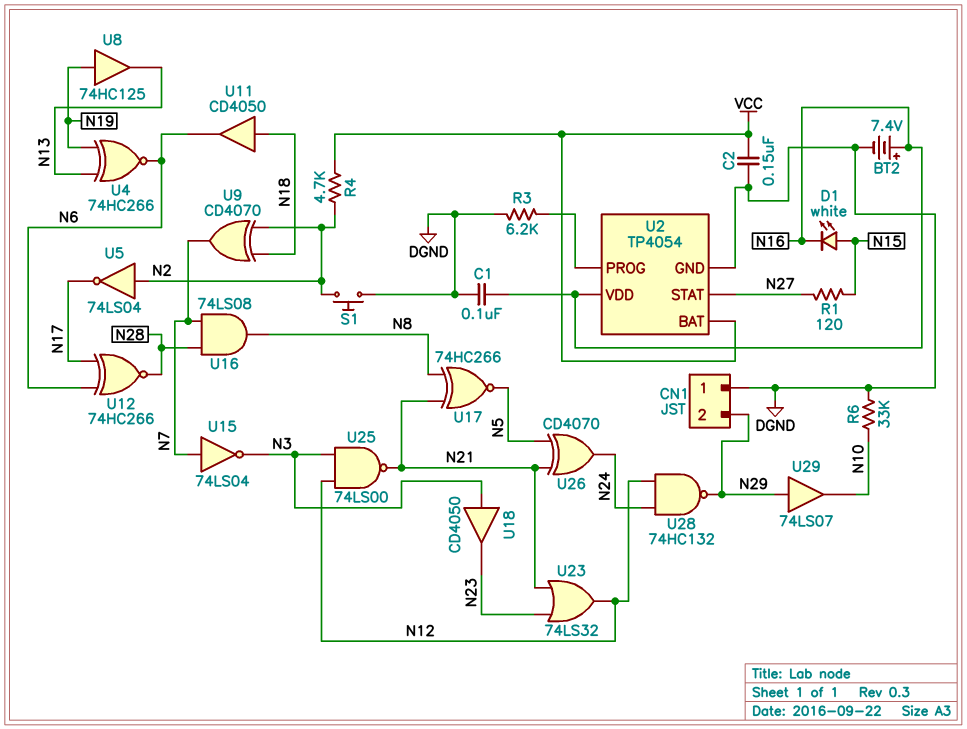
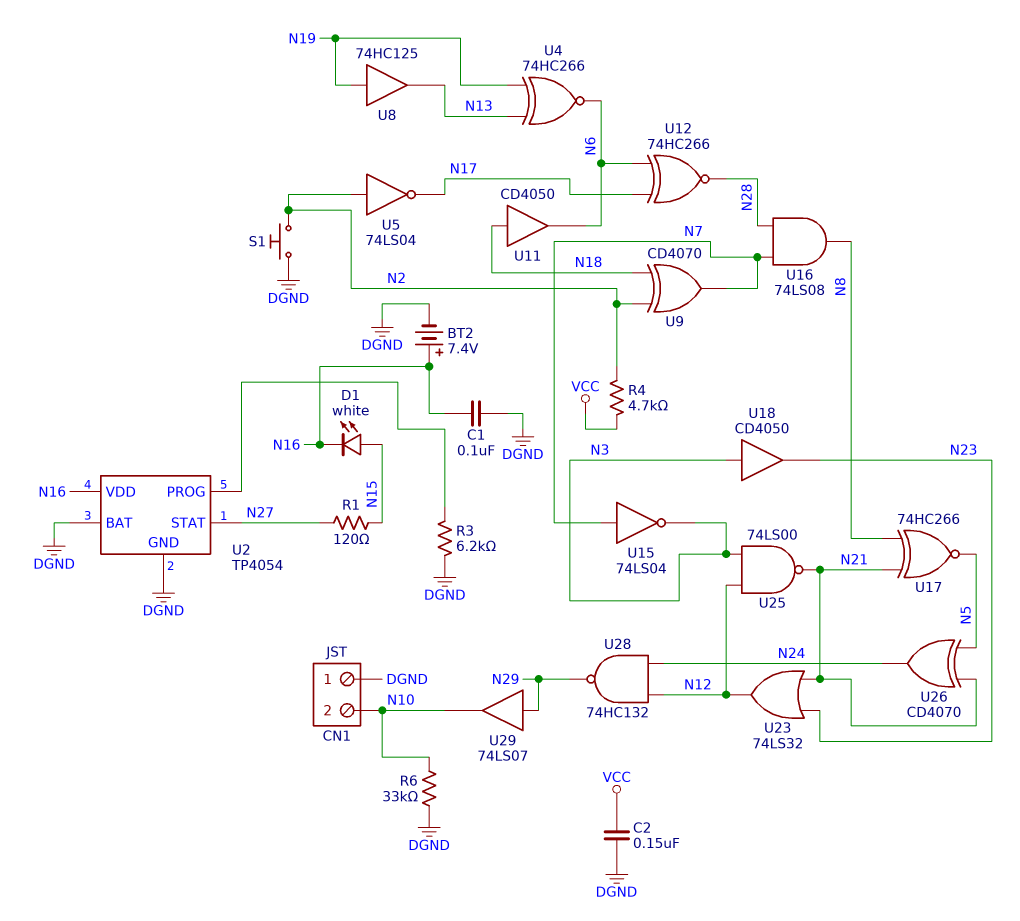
CN1 pin 2: N29 -> N10
U2 pin BAT: VCC -> DGND

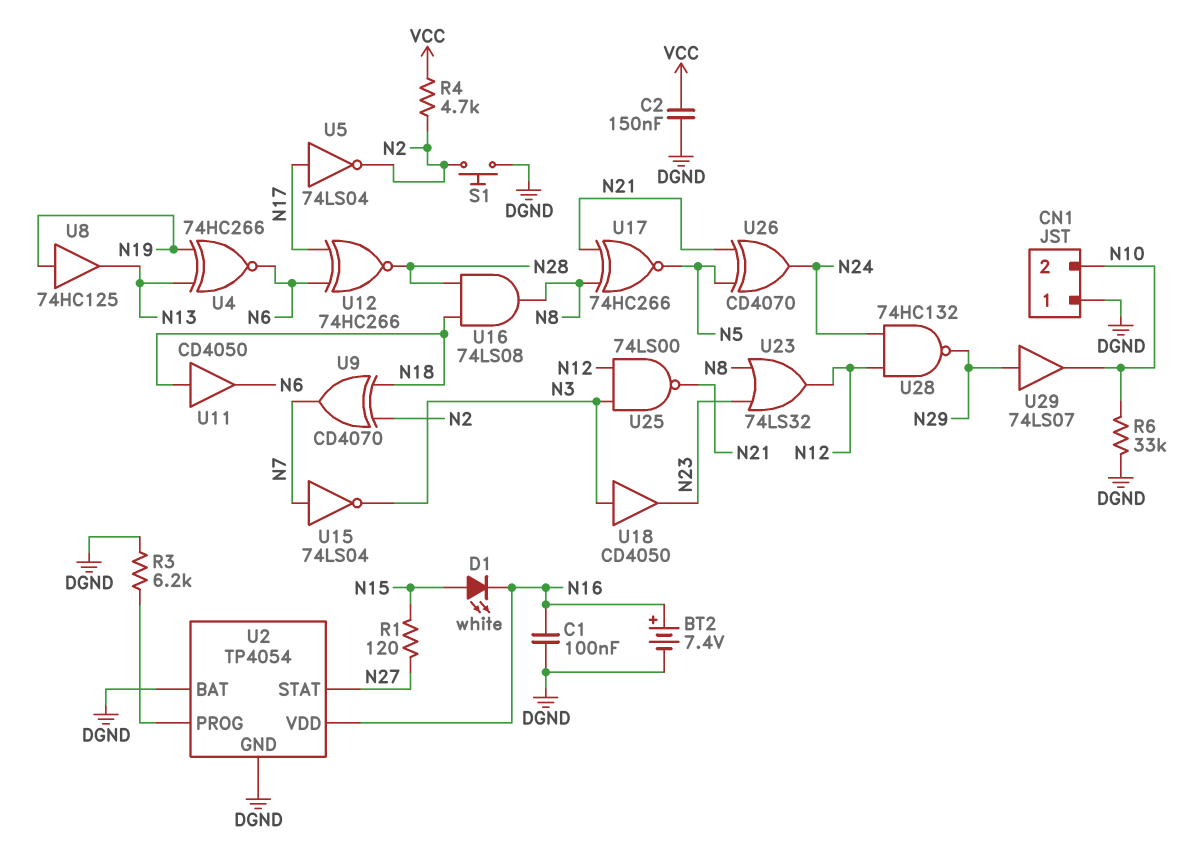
U5: NOT 74LS04 (in N2, out N17) -> NOT 74LS04 (in N17, out N2)
U16: AND 74LS08 (in N7, in N28, out N8) -> AND 74LS08 (in N18, in N28, out N8)
U23: OR 74LS32 (in N21, in N23, out N12) -> OR 74LS32 (in N8, in N23, out N12)

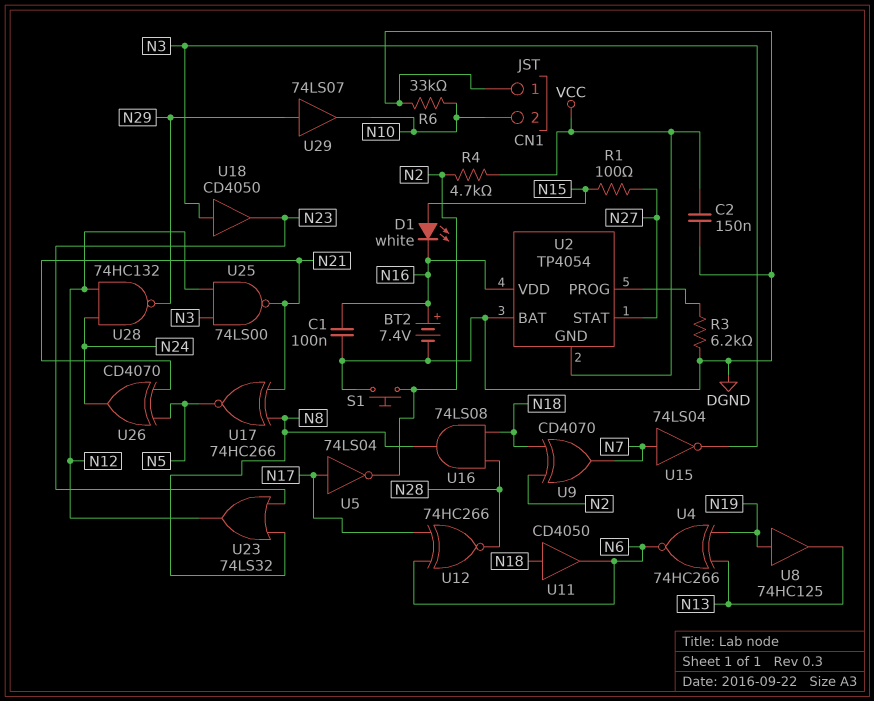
R1: 120 (N15, N27) -> 100 (N15, N27)
U2 pin GND: DGND -> VCC

